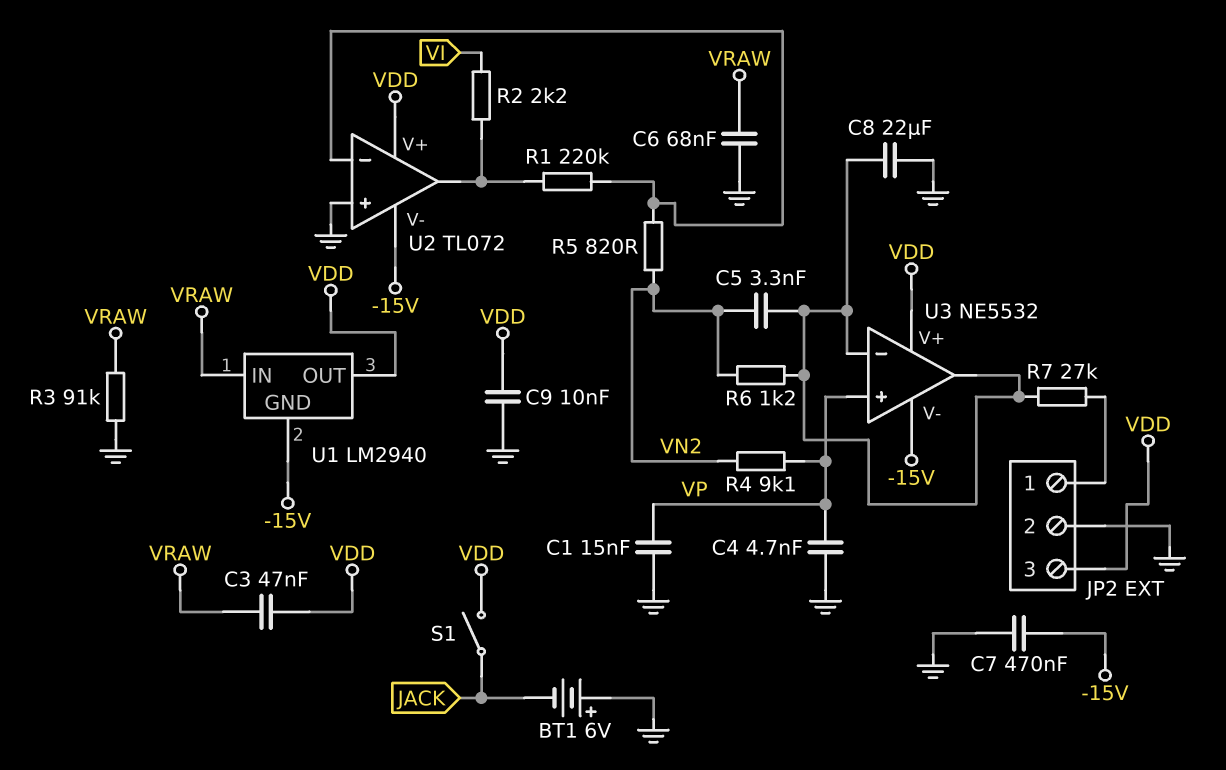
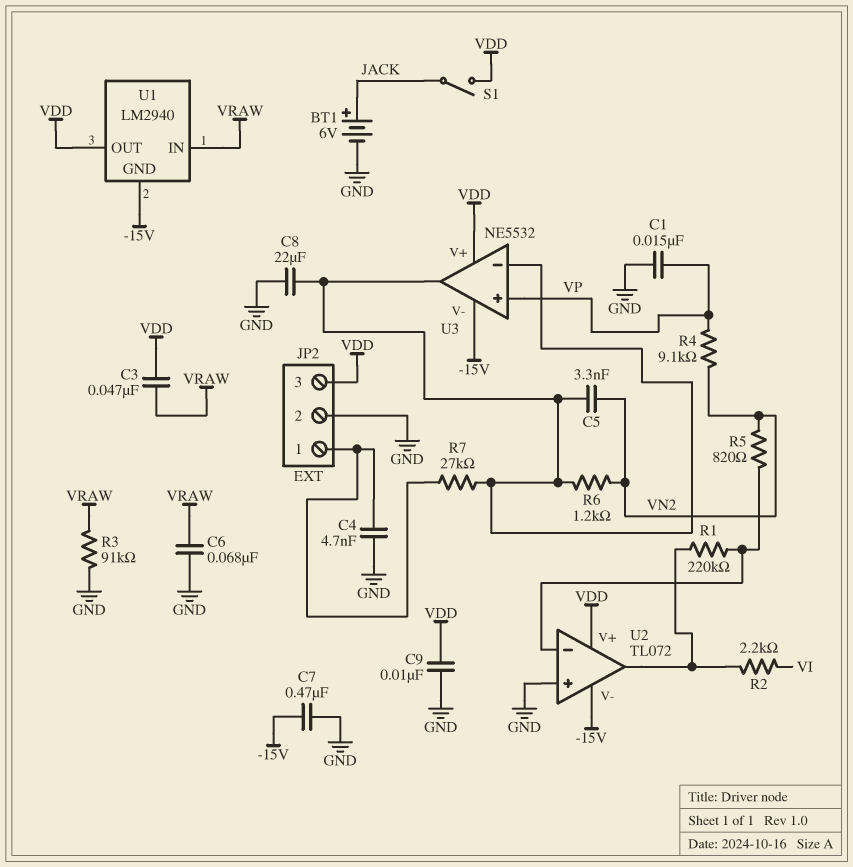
BT1: 6V (plus GND, minus JACK) -> 6V (plus JACK, minus GND)
C4: 4.7nF (GND, VP) -> 4.7nF (GND, JP2/1)

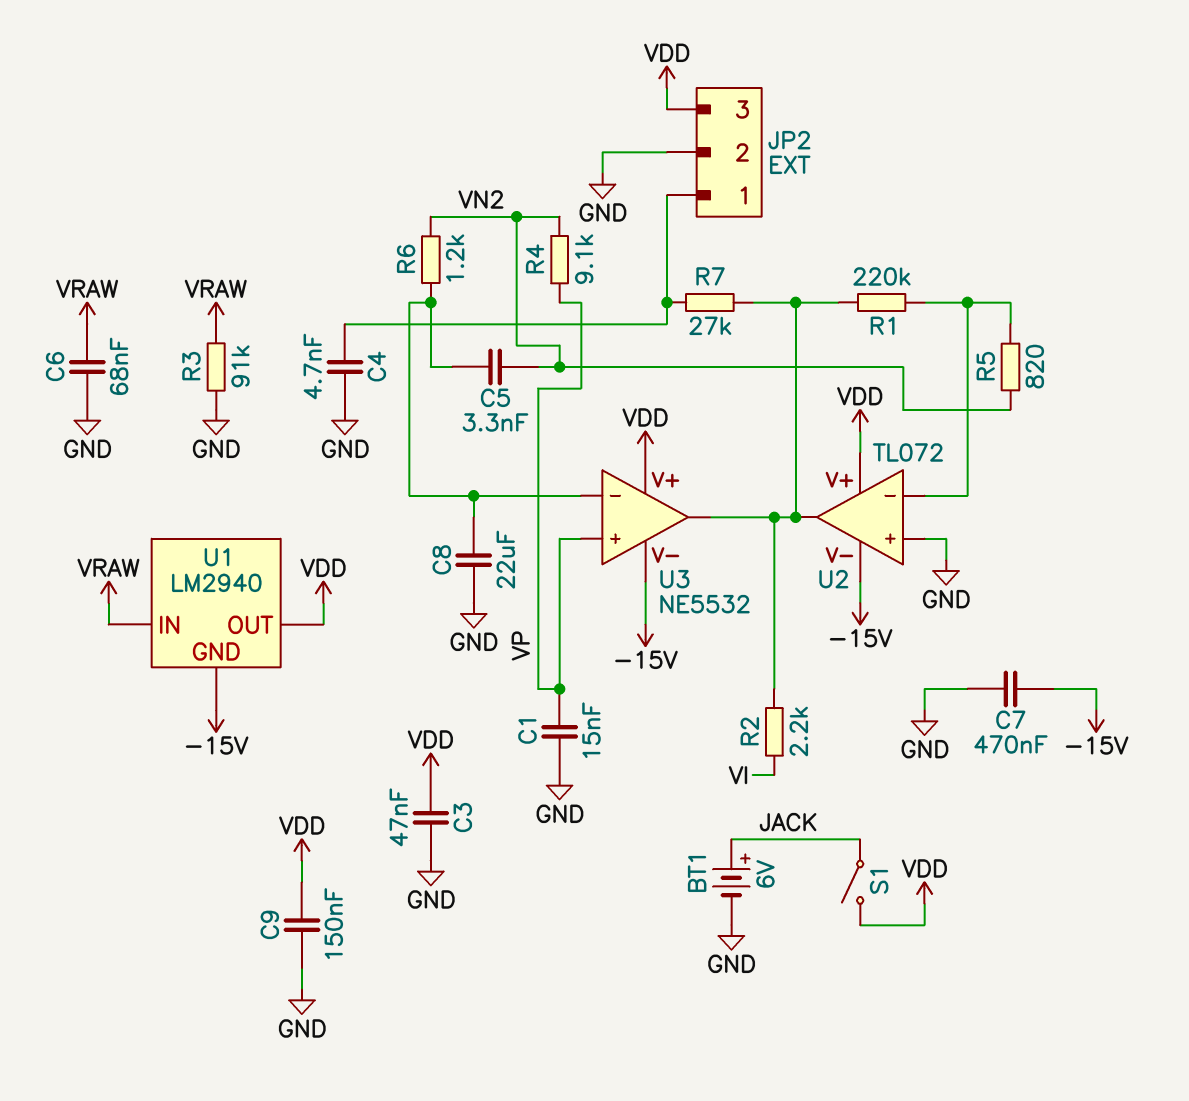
C3: 47nF (VDD, VRAW) -> 47nF (GND, VDD)
C9: 10nF (GND, VDD) -> 150nF (GND, VDD)
R7: 27k (JP2/1, U3/in-) -> 27k (JP2/1, U2/out)
U3 pin out: U3/in- -> U2/out

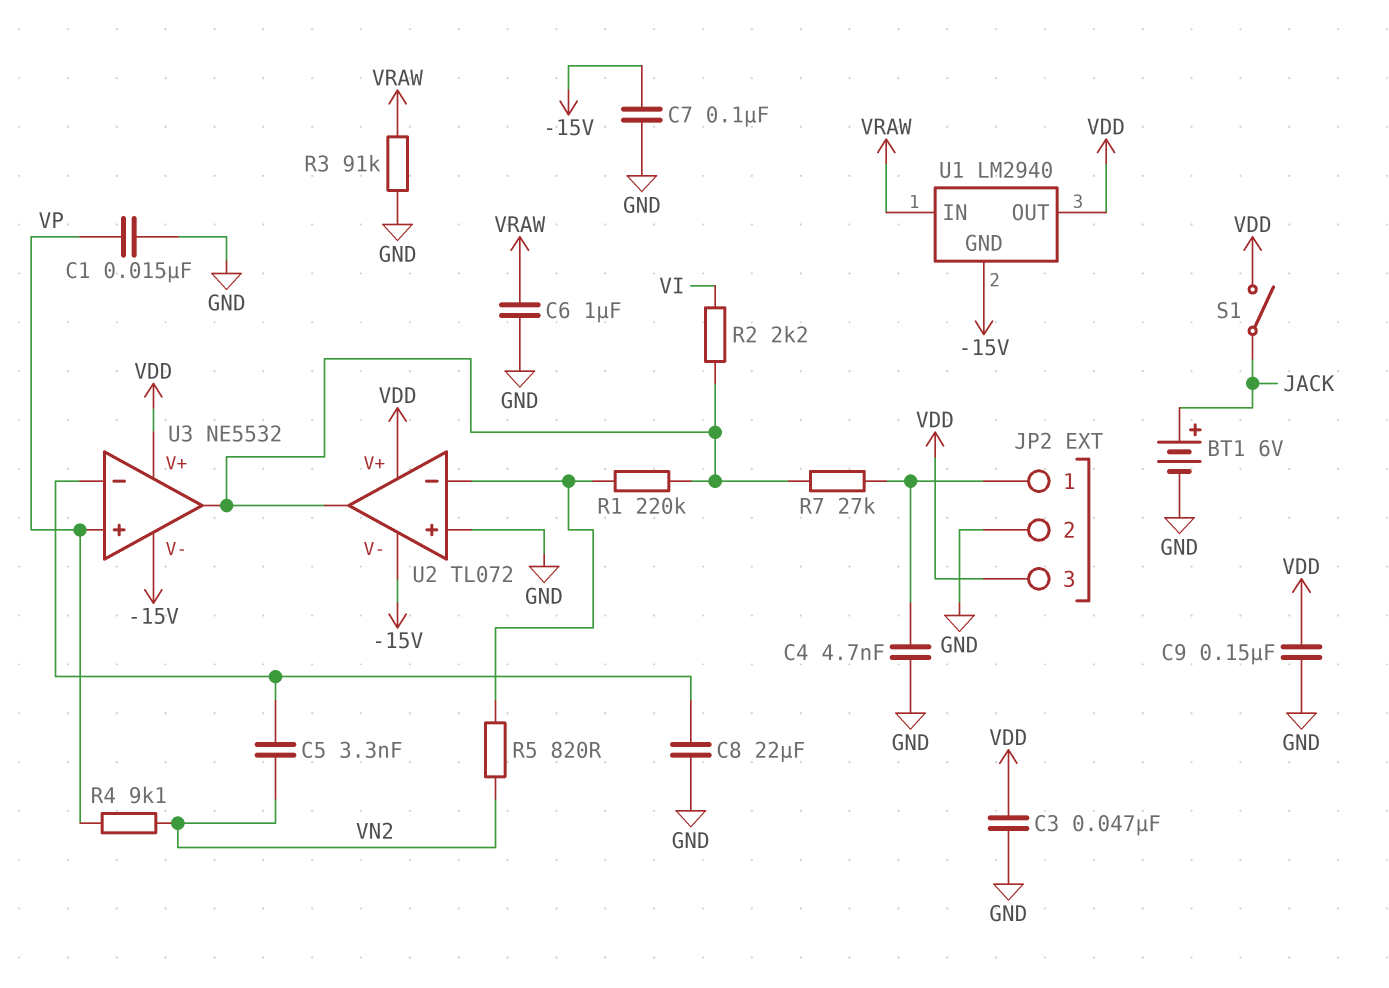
C6: 68nF (GND, VRAW) -> 1uF (GND, VRAW)
C7: 470nF (-15V, GND) -> 100nF (-15V, GND)
R6: 1.2k (U3/in-, VN2) -> none

